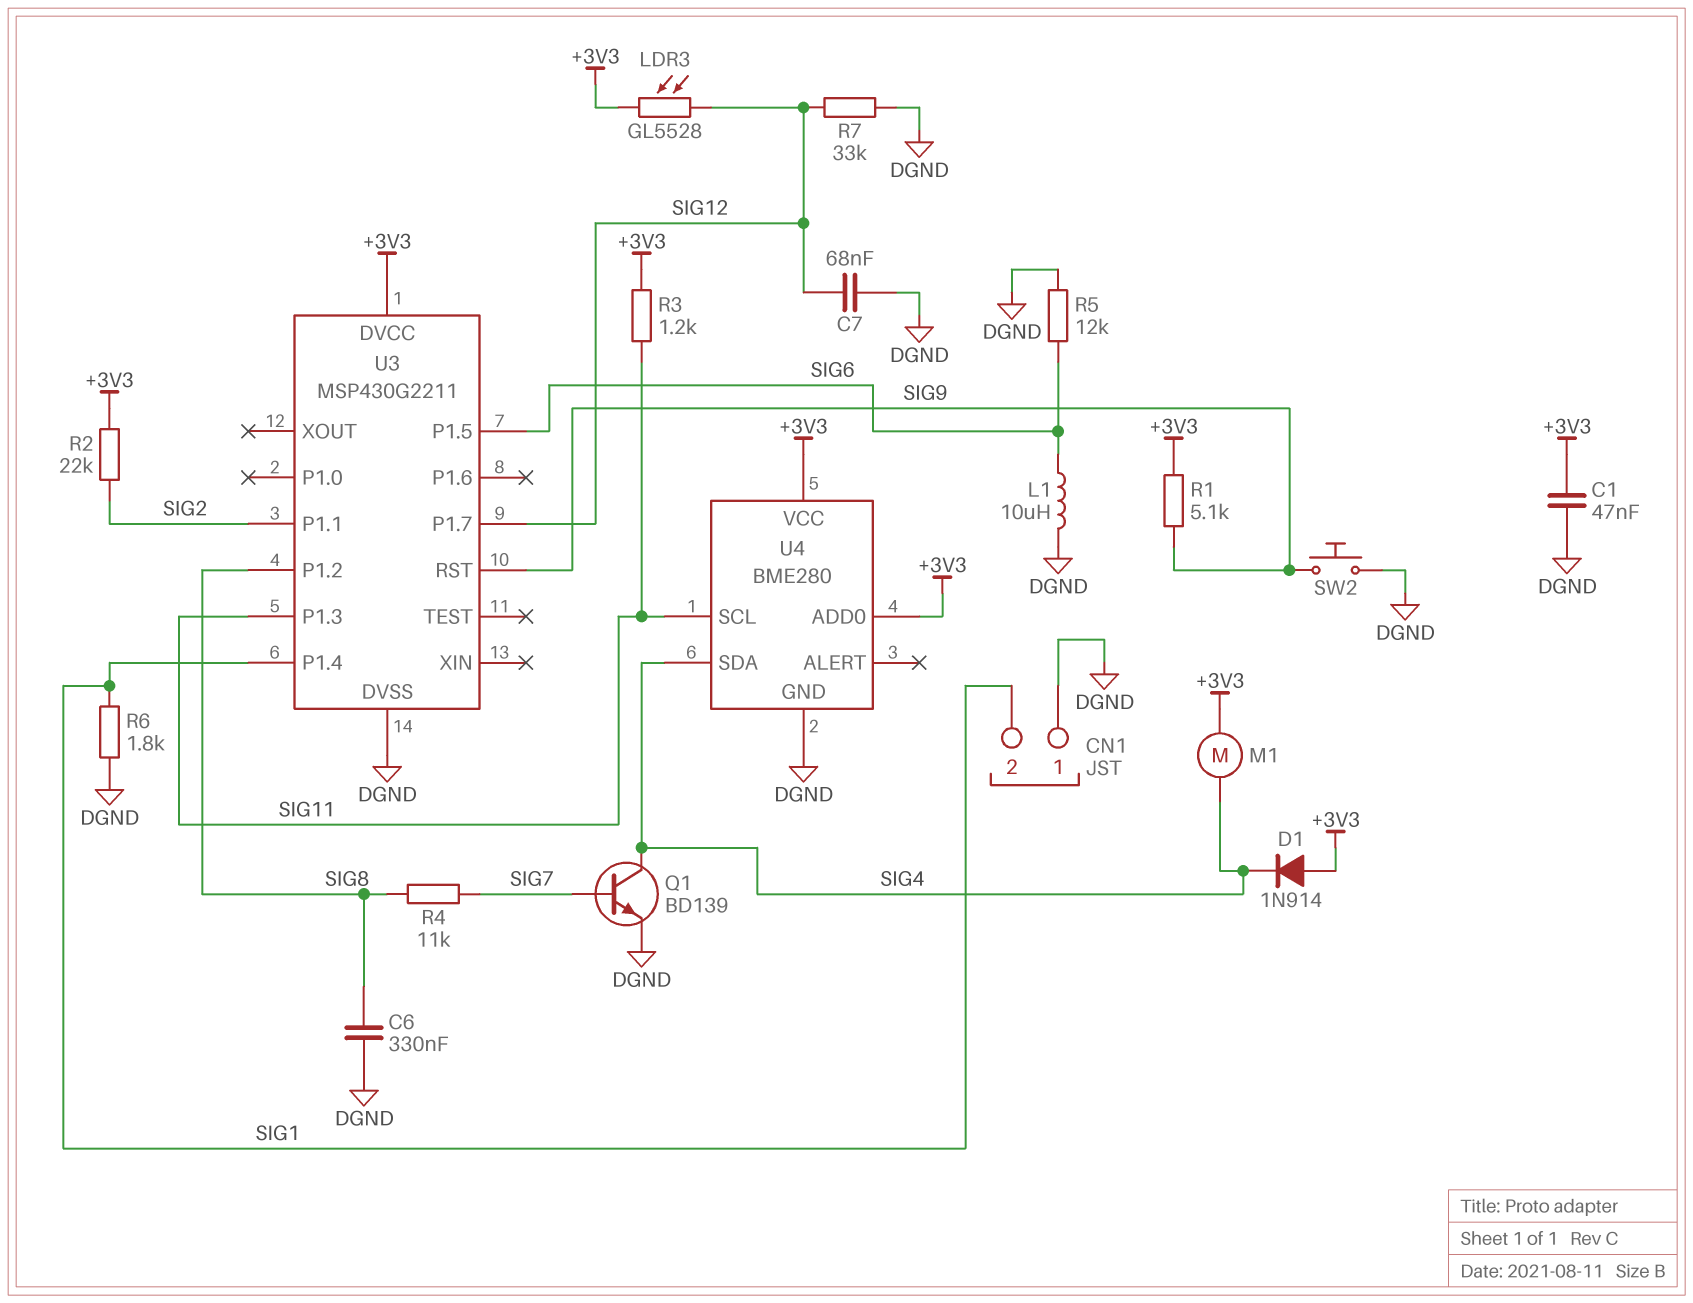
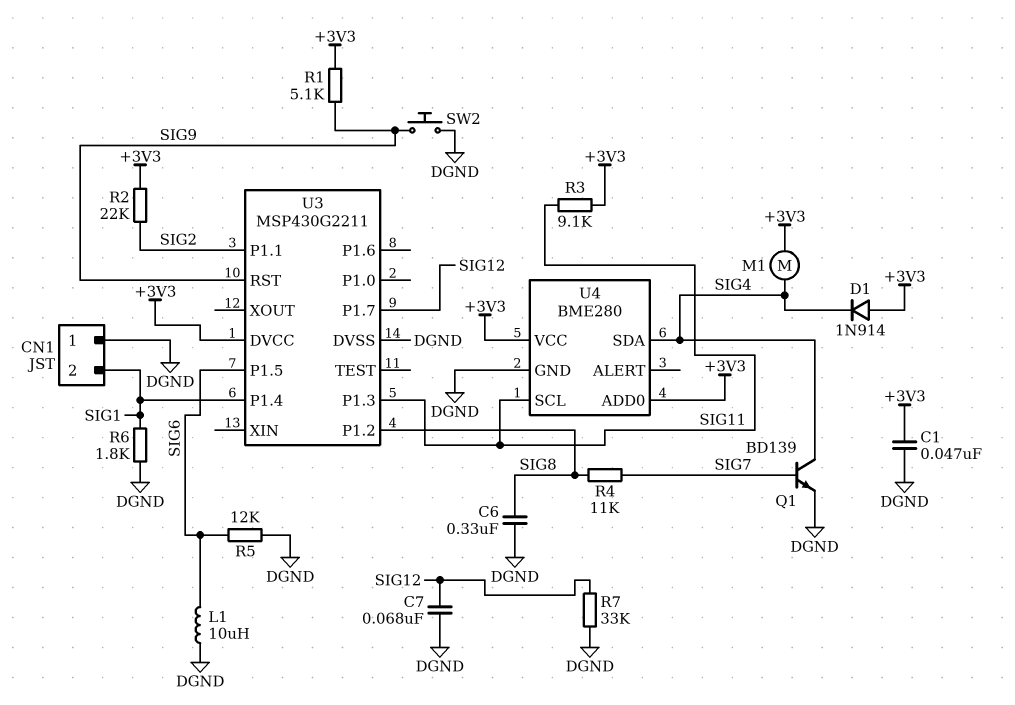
LDR3: GL5528 (+3V3, SIG12) -> none
R3: 1.2k (+3V3, SIG11) -> 9.1k (+3V3, SIG11)

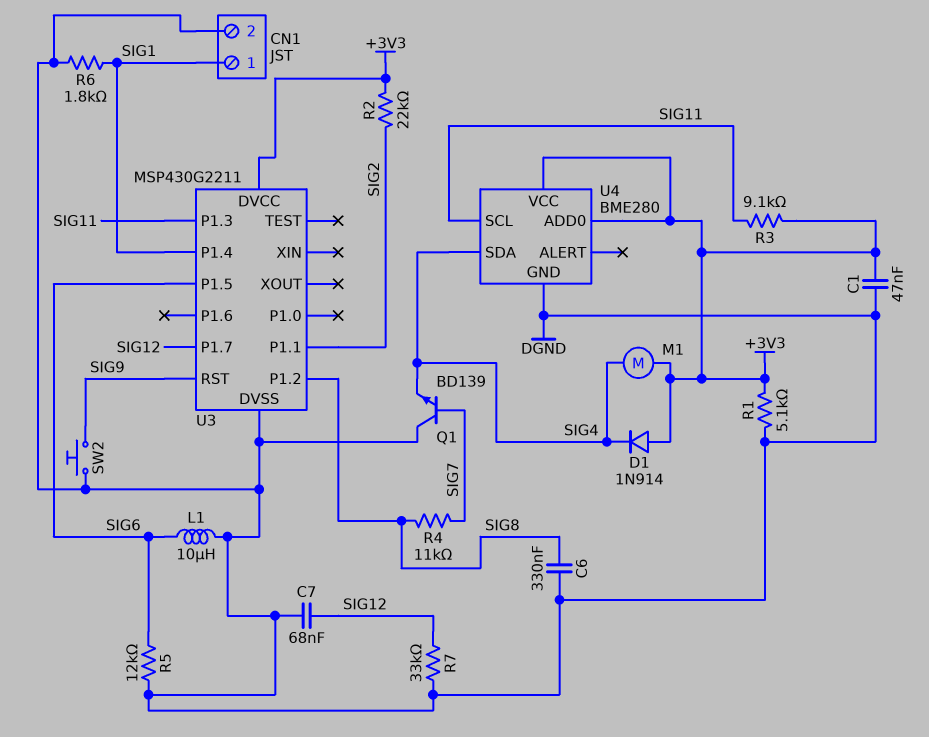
CN1 pin 1: DGND -> SIG1
CN1 pin 2: SIG1 -> DGND
Q1: NPN BD139 (B SIG7, C SIG4, E DGND) -> NPN BD139 (B SIG7, C DGND, E SIG4)
R1: 5.1k (+3V3, SIG9) -> 5.1k (+3V3, DGND)

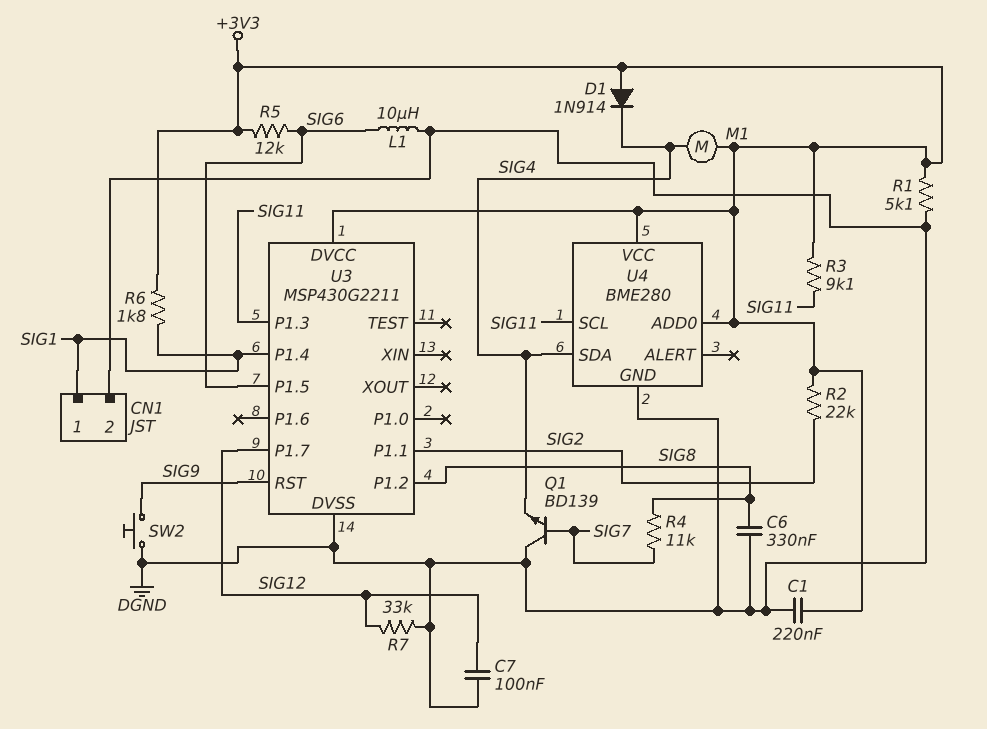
C1: 47nF (+3V3, DGND) -> 220nF (+3V3, DGND)
C7: 68nF (DGND, SIG12) -> 100nF (DGND, SIG12)
R5: 12k (DGND, SIG6) -> 12k (+3V3, SIG6)
R6: 1.8k (DGND, SIG1) -> 1.8k (+3V3, SIG1)

